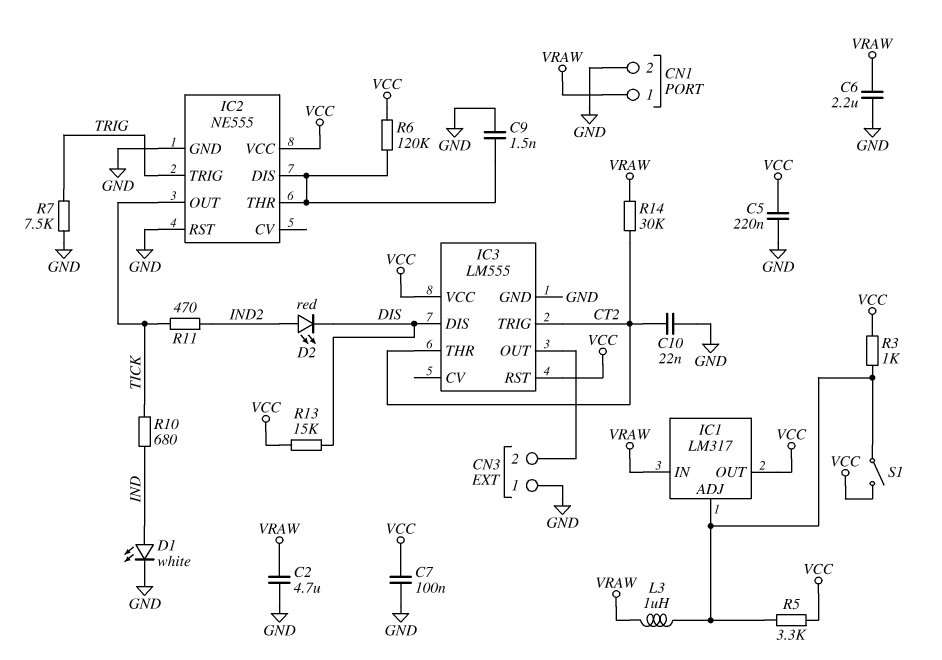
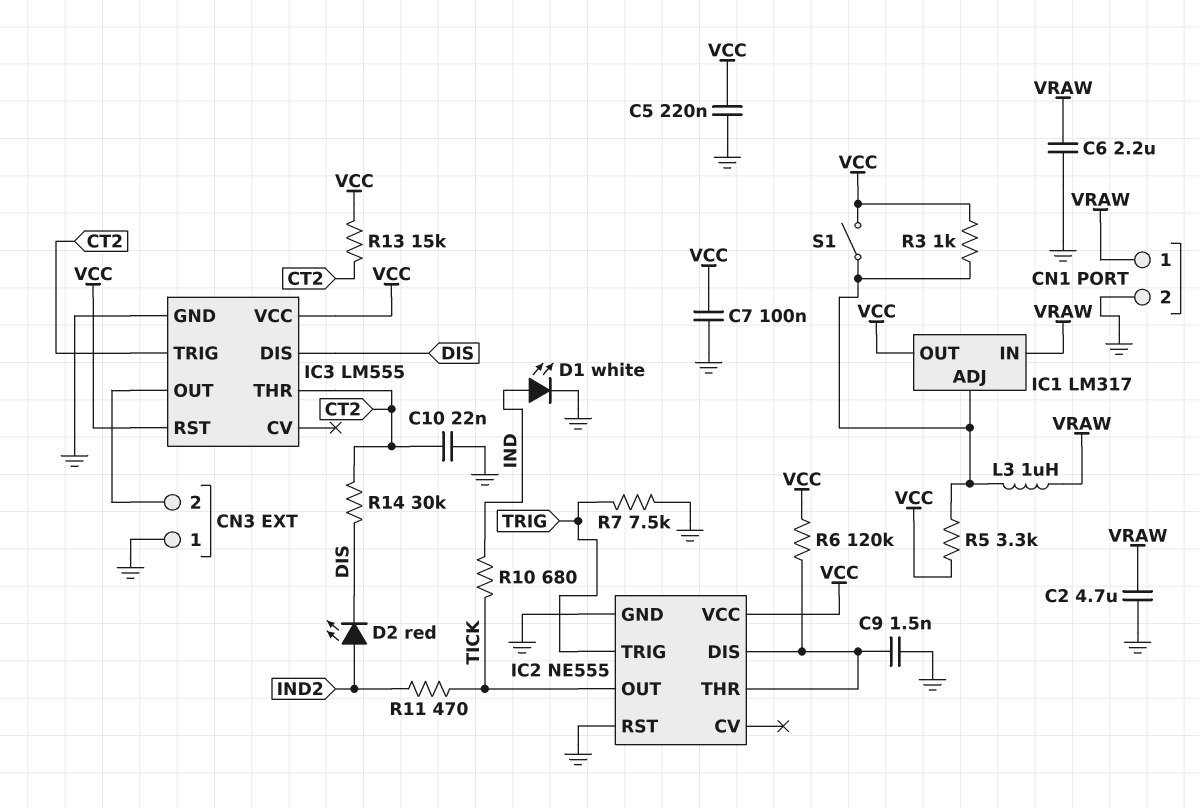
R13: 15k (DIS, VCC) -> 15k (CT2, VCC)
R14: 30k (CT2, VRAW) -> 30k (CT2, DIS)

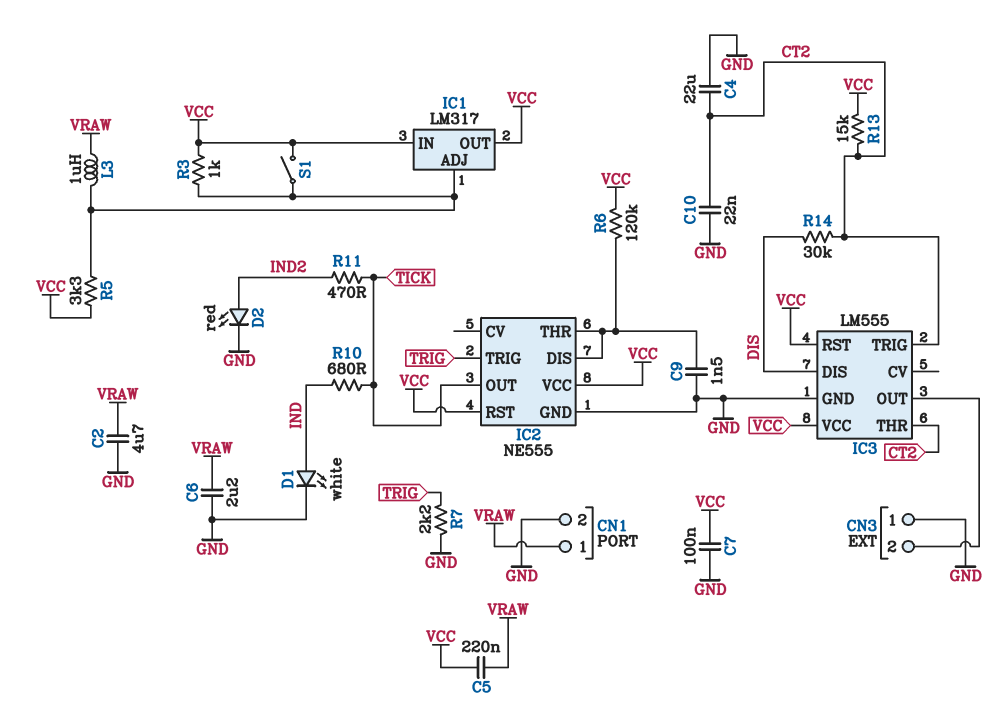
C4: none -> 22uF (CT2, GND)
C5: 220nF (GND, VCC) -> 220nF (VCC, VRAW)
D2: LED red (A IND2, K DIS) -> LED red (A IND2, K GND)
IC1 pin IN: VRAW -> VCC
IC2 pin RST: GND -> VCC
R7: 7.5k (GND, TRIG) -> 2.2k (GND, TRIG)

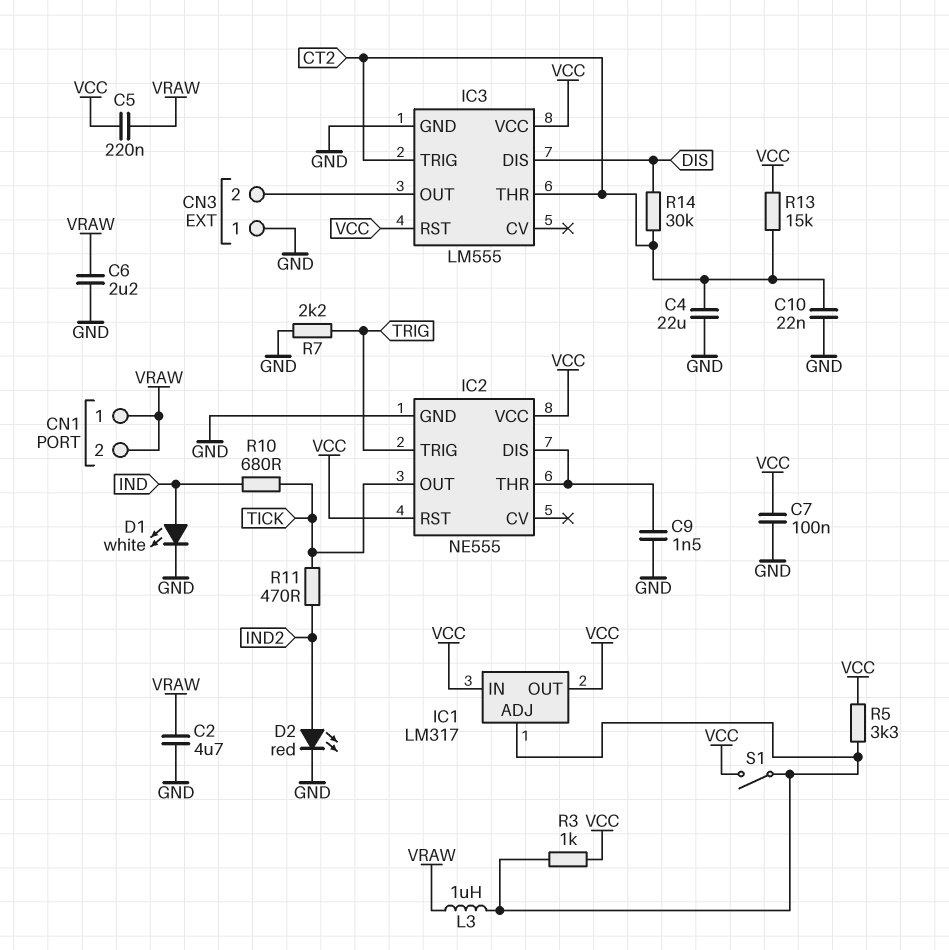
CN1 pin 2: GND -> VRAW
R6: 120k (IC2/DIS, VCC) -> none

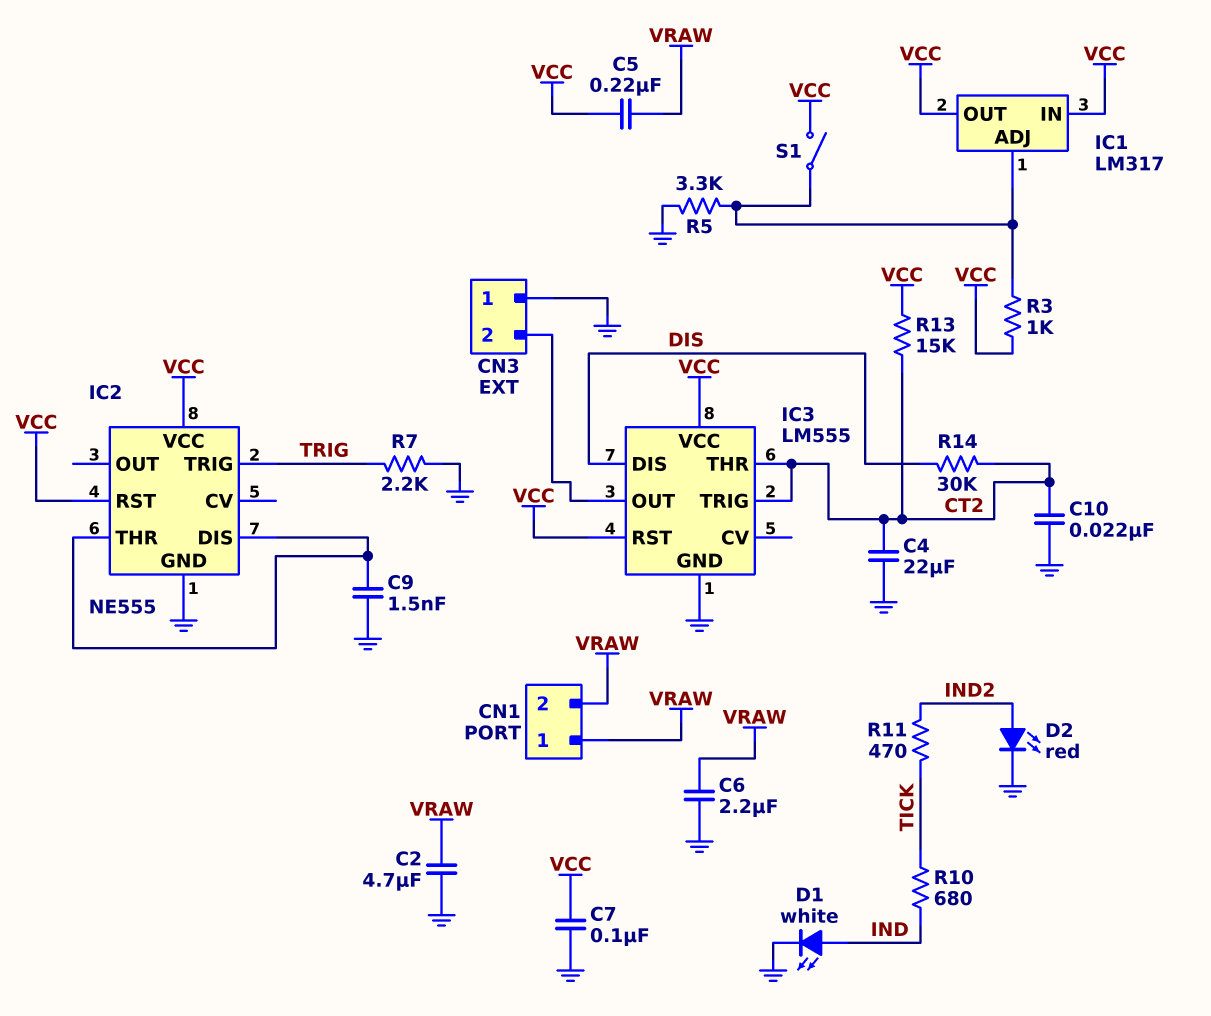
IC2 pin OUT: TICK -> none
L3: 1uH (IC1/ADJ, VRAW) -> none
R5: 3.3k (IC1/ADJ, VCC) -> 3.3k (GND, IC1/ADJ)

